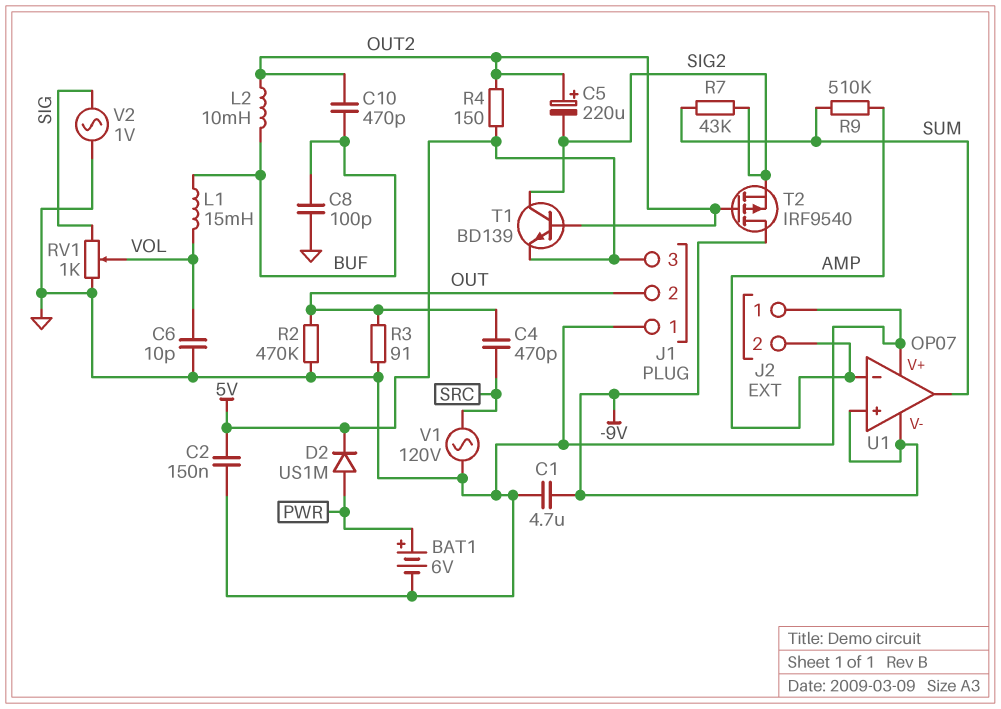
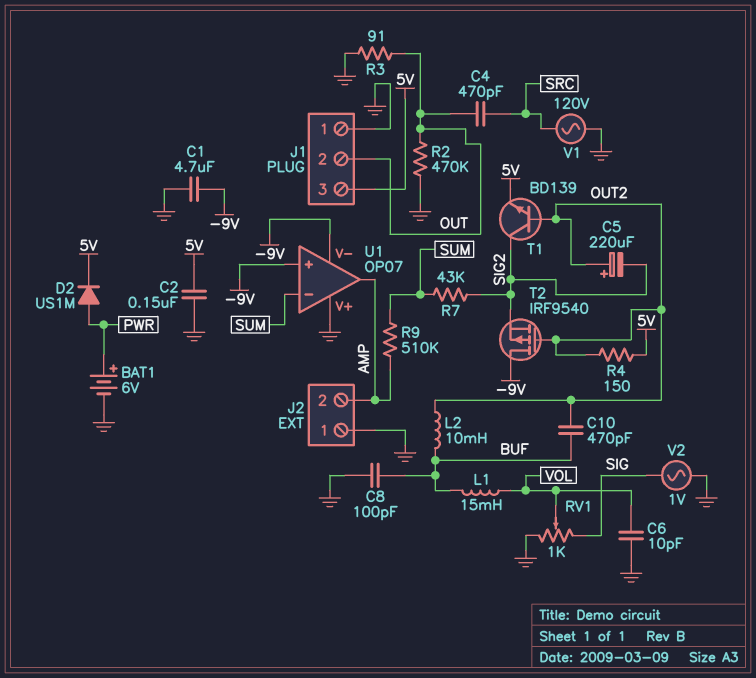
U1 pin in-: AMP -> SUM
U1 pin out: SUM -> AMP

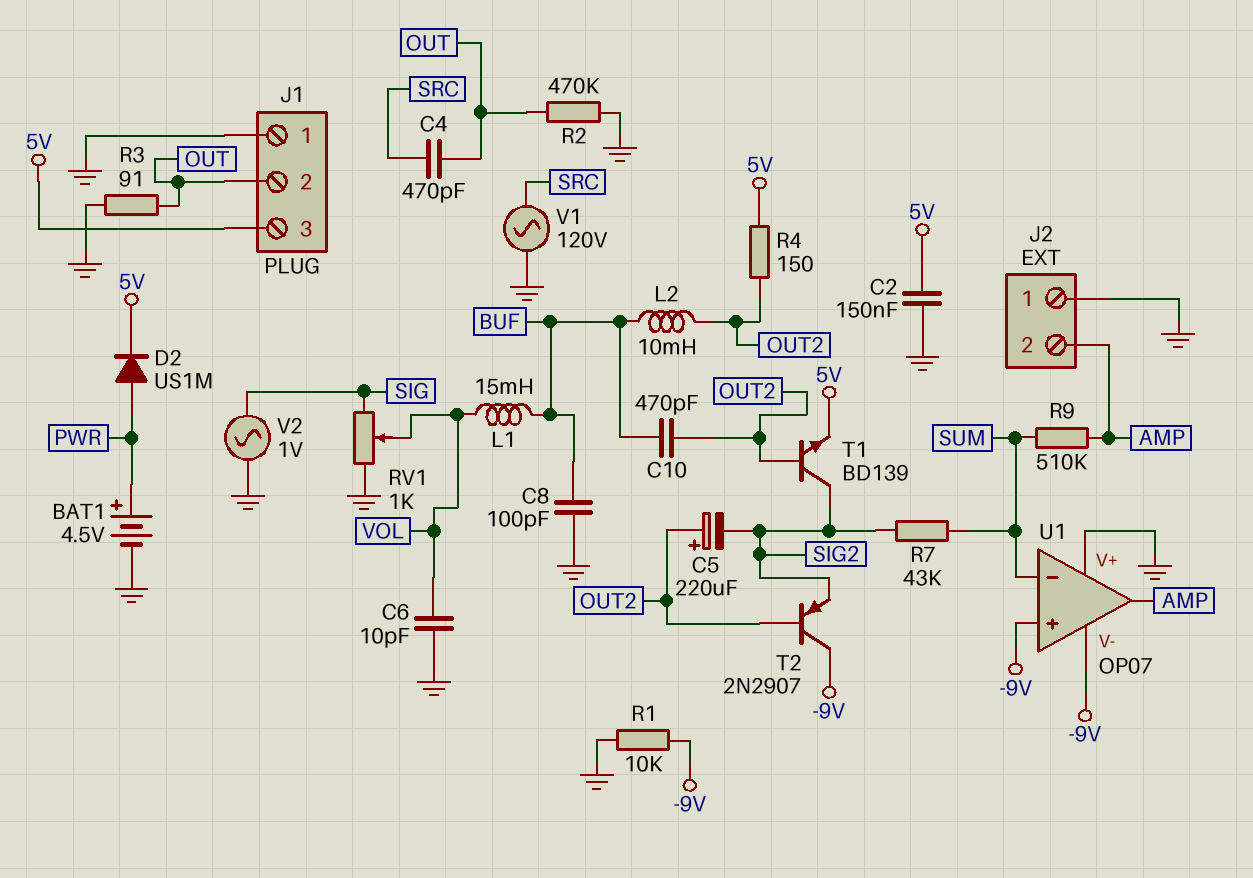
BAT1: 6V (plus PWR, minus GND) -> 4.5V (plus PWR, minus GND)
C1: 4.7uF (-9V, GND) -> none
R1: none -> 10k (-9V, GND)
T2: PMOS IRF9540 (G OUT2, D -9V, S SIG2) -> PNP 2N2907 (B OUT2, C -9V, E SIG2)

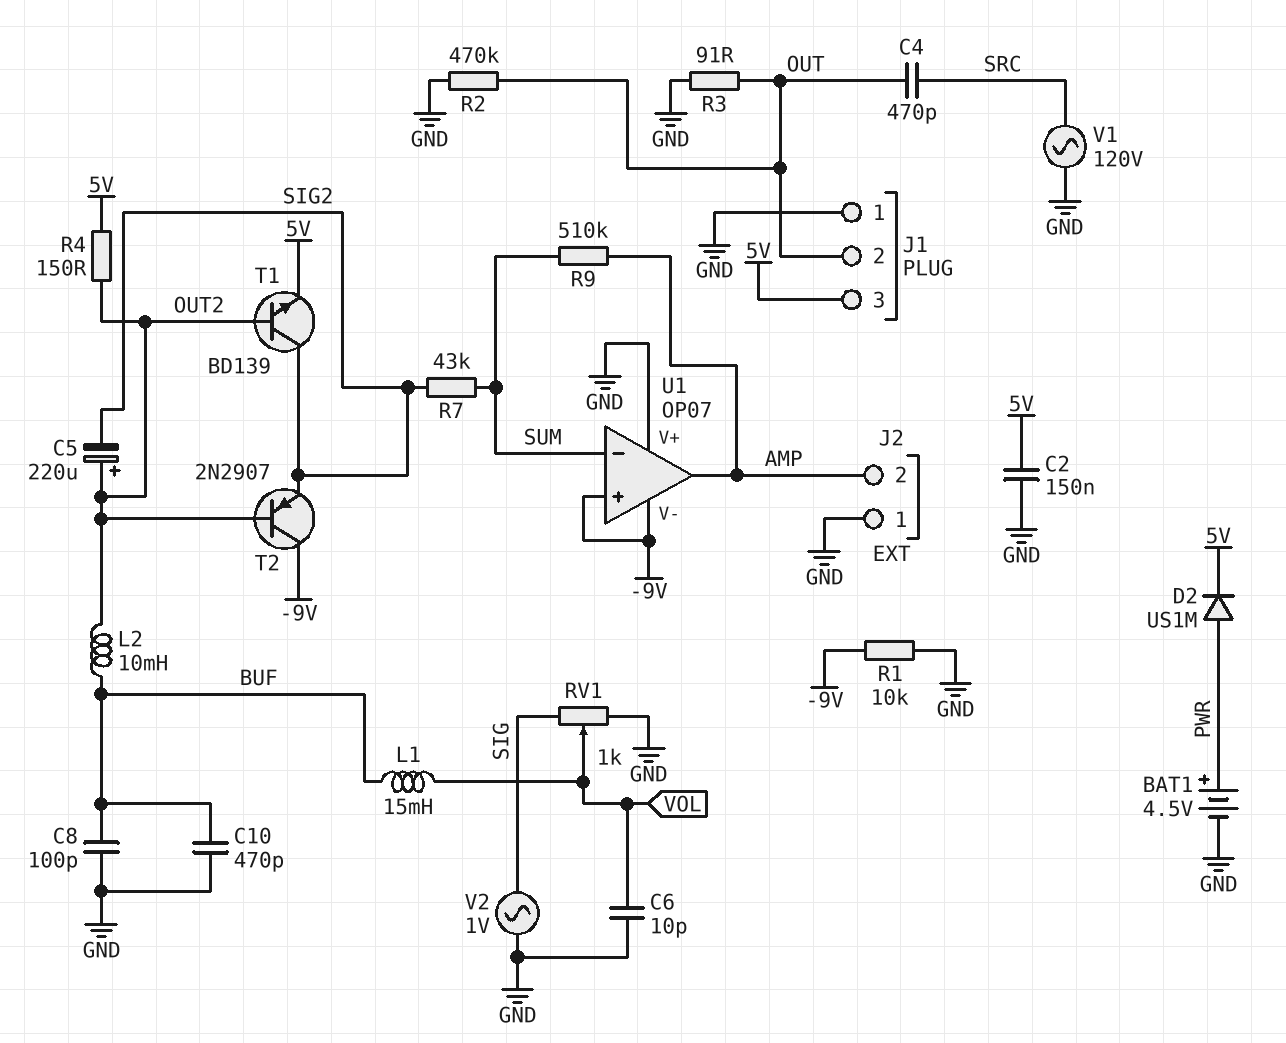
C10: 470pF (BUF, OUT2) -> 470pF (BUF, GND)

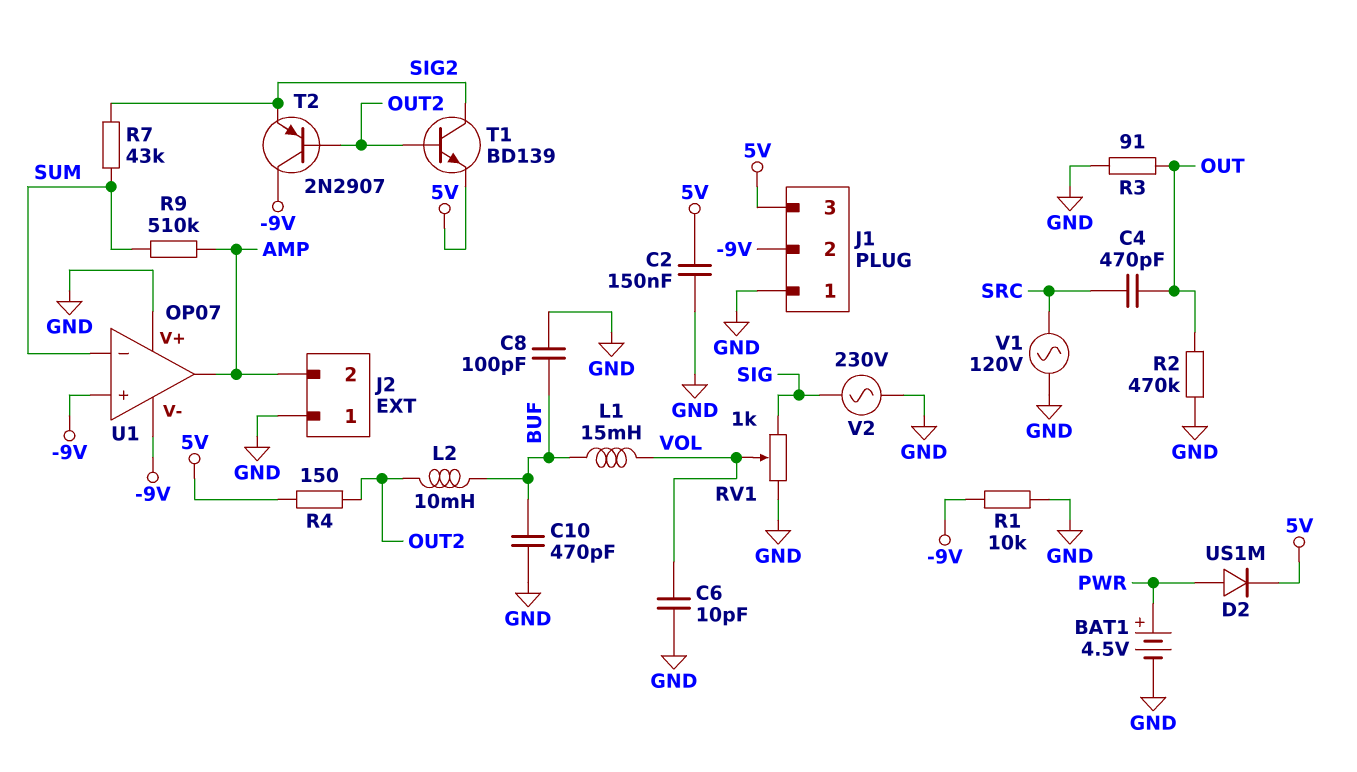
C5: 220uF (plus OUT2, minus SIG2) -> none
J1 pin 2: OUT -> -9V
V2: AC 1V (GND, SIG) -> AC 230V (GND, SIG)

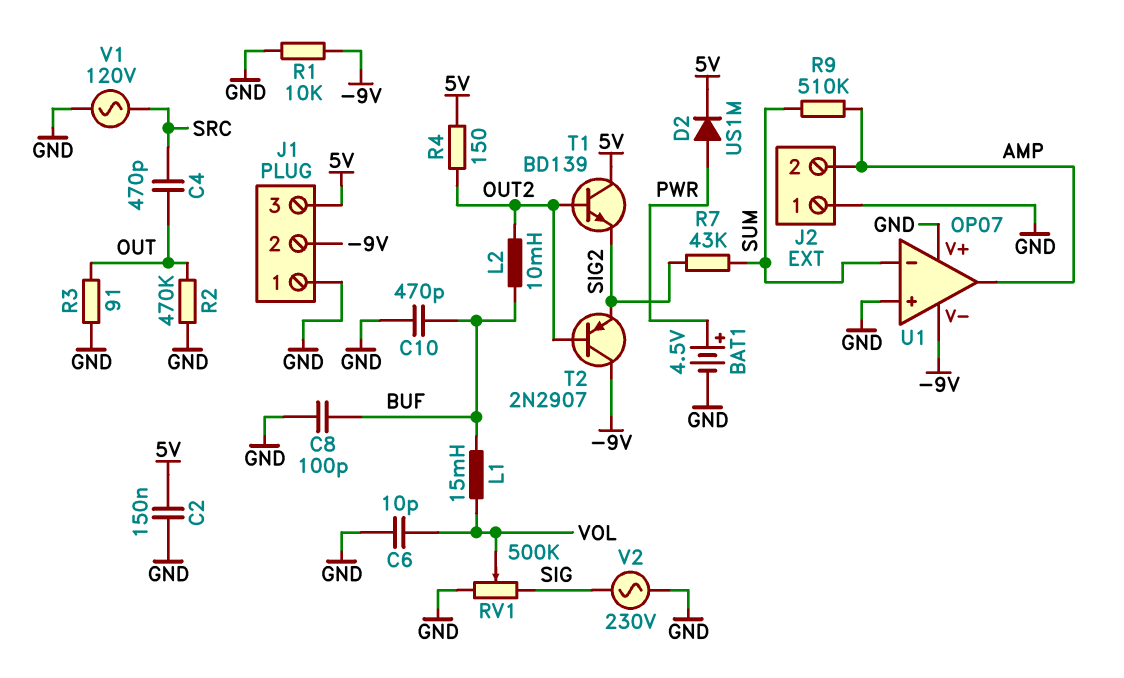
RV1: 1k (GND, SIG, wiper VOL) -> 500k (GND, SIG, wiper VOL)
T1: NPN BD139 (B OUT2, C SIG2, E 5V) -> NPN BD139 (B OUT2, C 5V, E SIG2)
U1 pin in+: -9V -> GND

